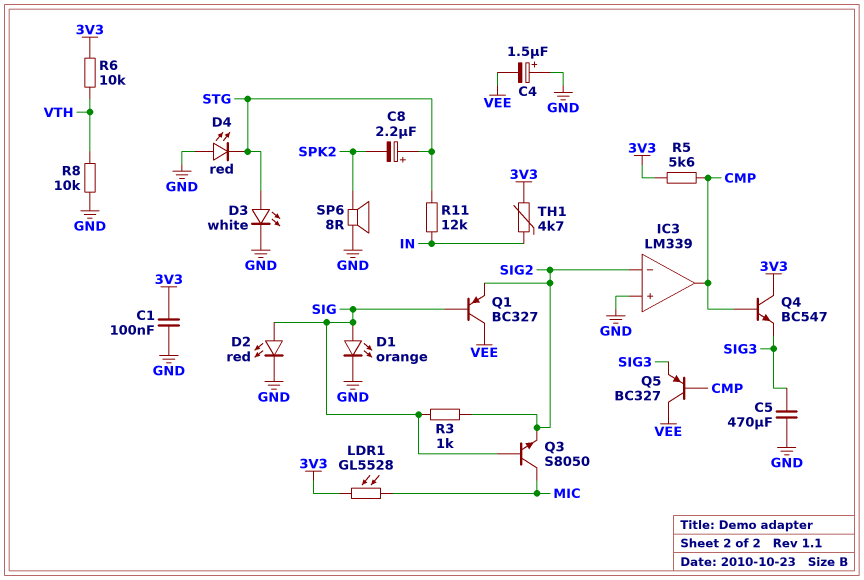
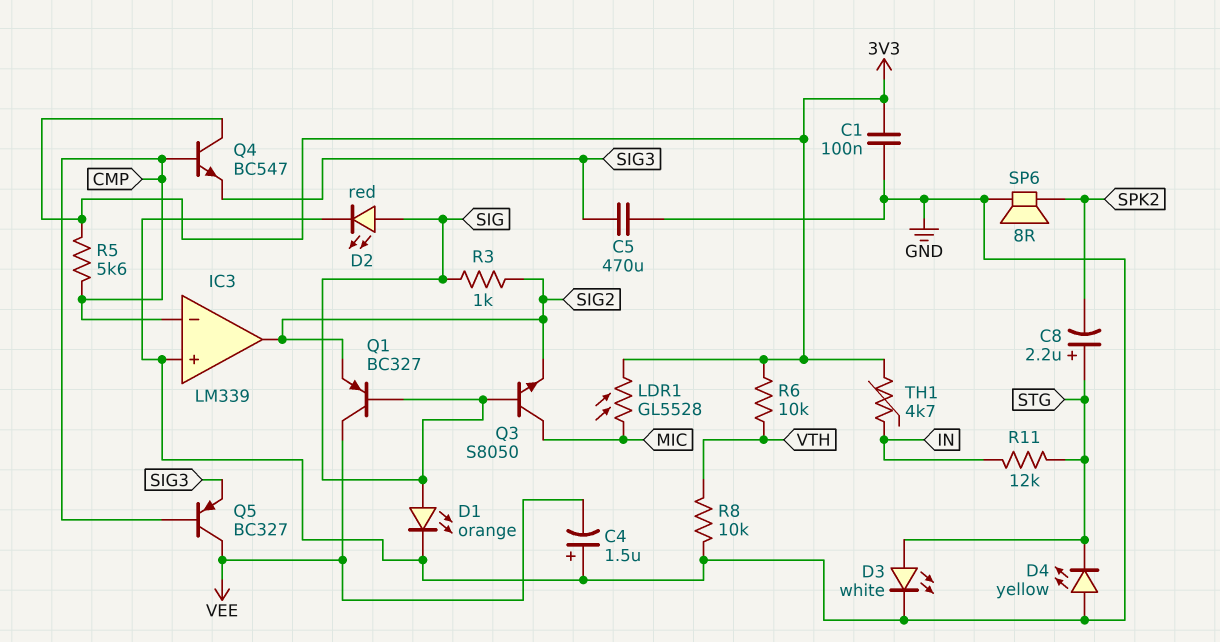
D4: LED red (A GND, K STG) -> LED yellow (A GND, K STG)
IC3 pin in-: SIG2 -> CMP
IC3 pin out: CMP -> SIG2

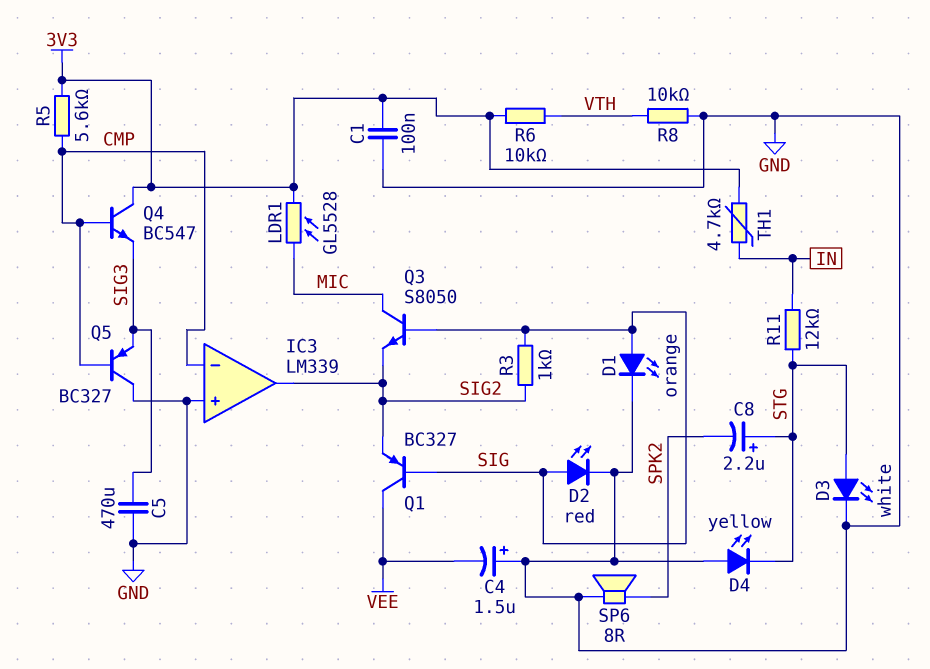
Q5: PNP BC327 (B CMP, C VEE, E SIG3) -> PNP BC327 (B CMP, C GND, E SIG3)

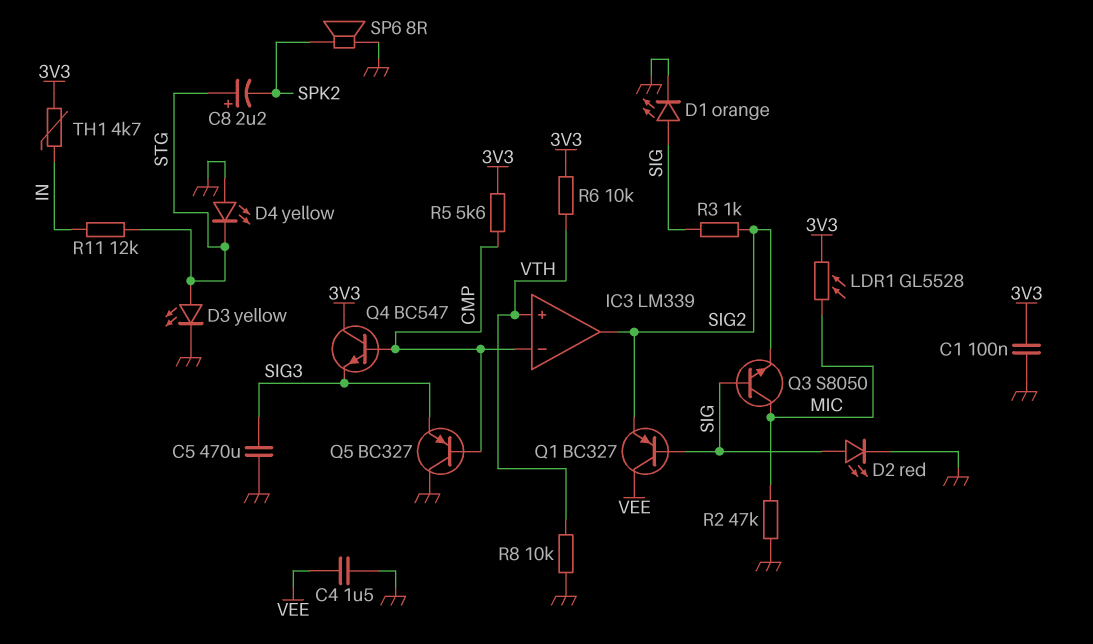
C4: 1.5uF (plus GND, minus VEE) -> 1.5uF (GND, VEE)
D3: LED white (A STG, K GND) -> LED yellow (A STG, K GND)
IC3 pin in+: GND -> VTH
R2: none -> 47k (GND, MIC)

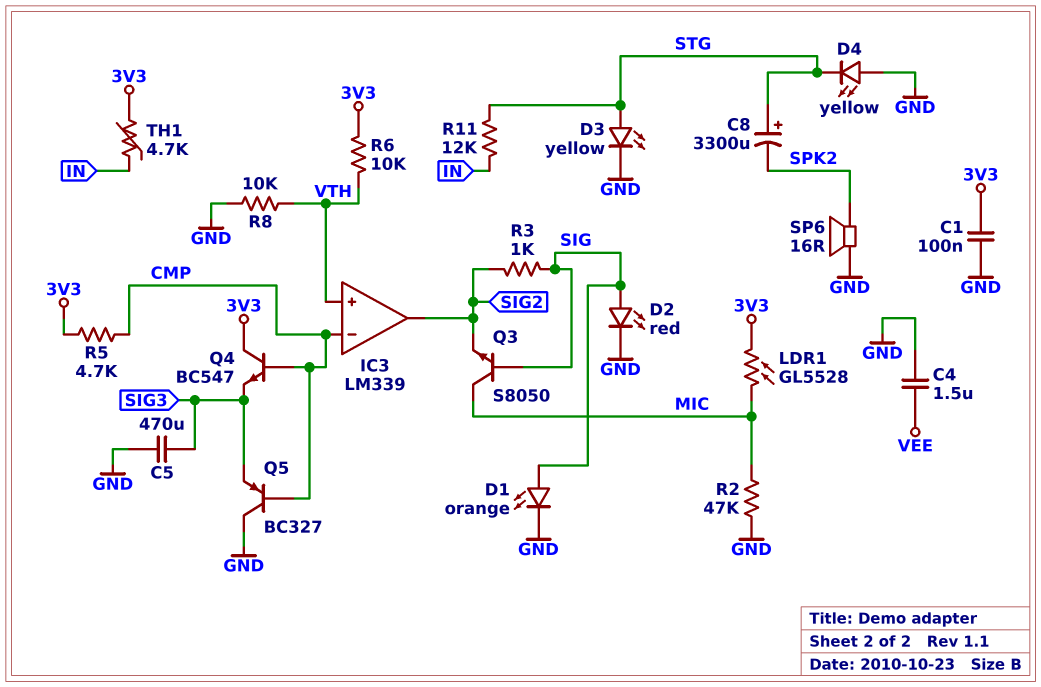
C8: 2.2uF (plus STG, minus SPK2) -> 3300uF (plus STG, minus SPK2)
Q1: PNP BC327 (B SIG, C VEE, E SIG2) -> none
R5: 5.6k (3V3, CMP) -> 4.7k (3V3, CMP)
SP6: speaker 8R (GND, SPK2) -> speaker 16R (GND, SPK2)

